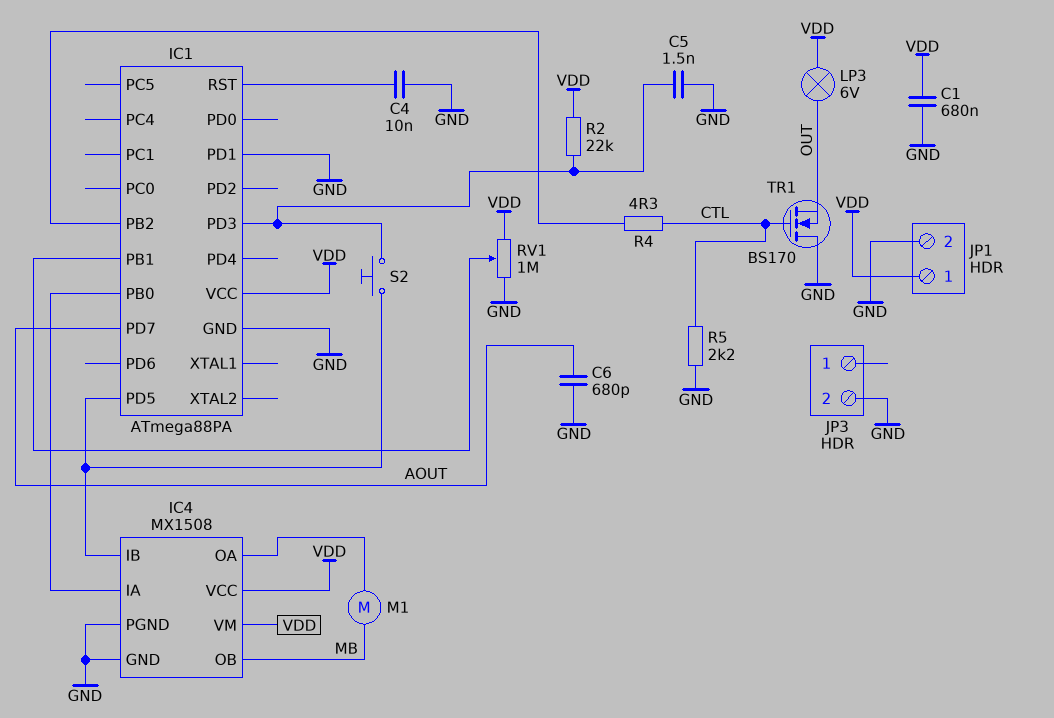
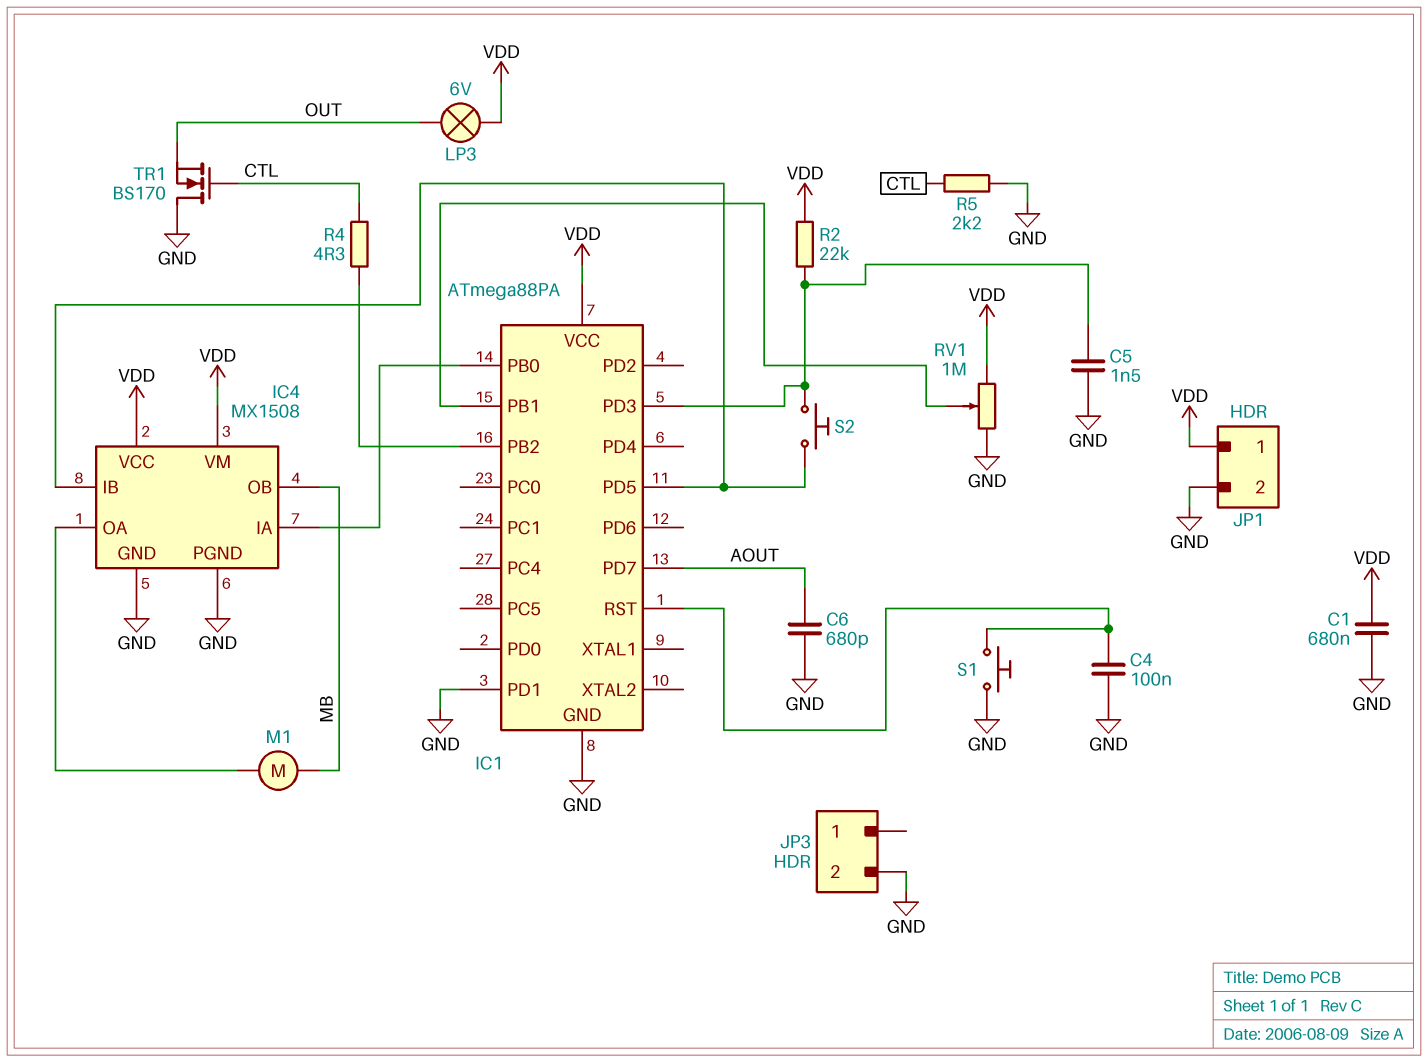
C4: 10nF (GND, IC1/RST) -> 100nF (GND, IC1/RST)
S1: none -> button (GND, IC1/RST)

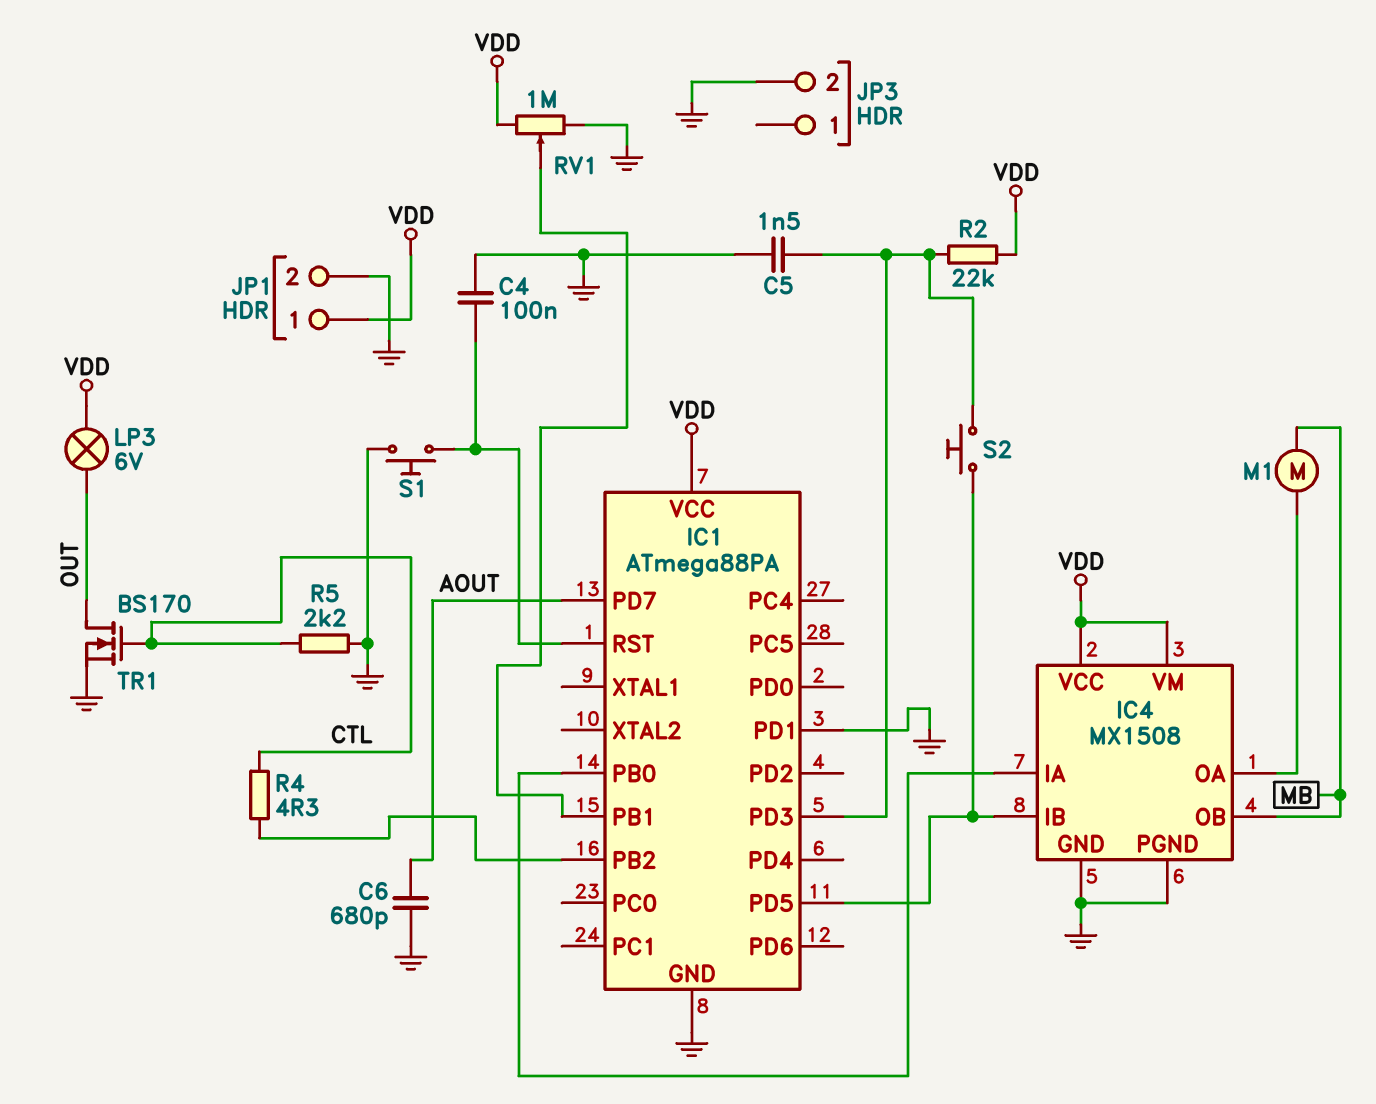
C1: 680nF (GND, VDD) -> none
TR1: NMOS BS170 (G CTL, D GND, S OUT) -> NMOS BS170 (G CTL, D OUT, S GND)

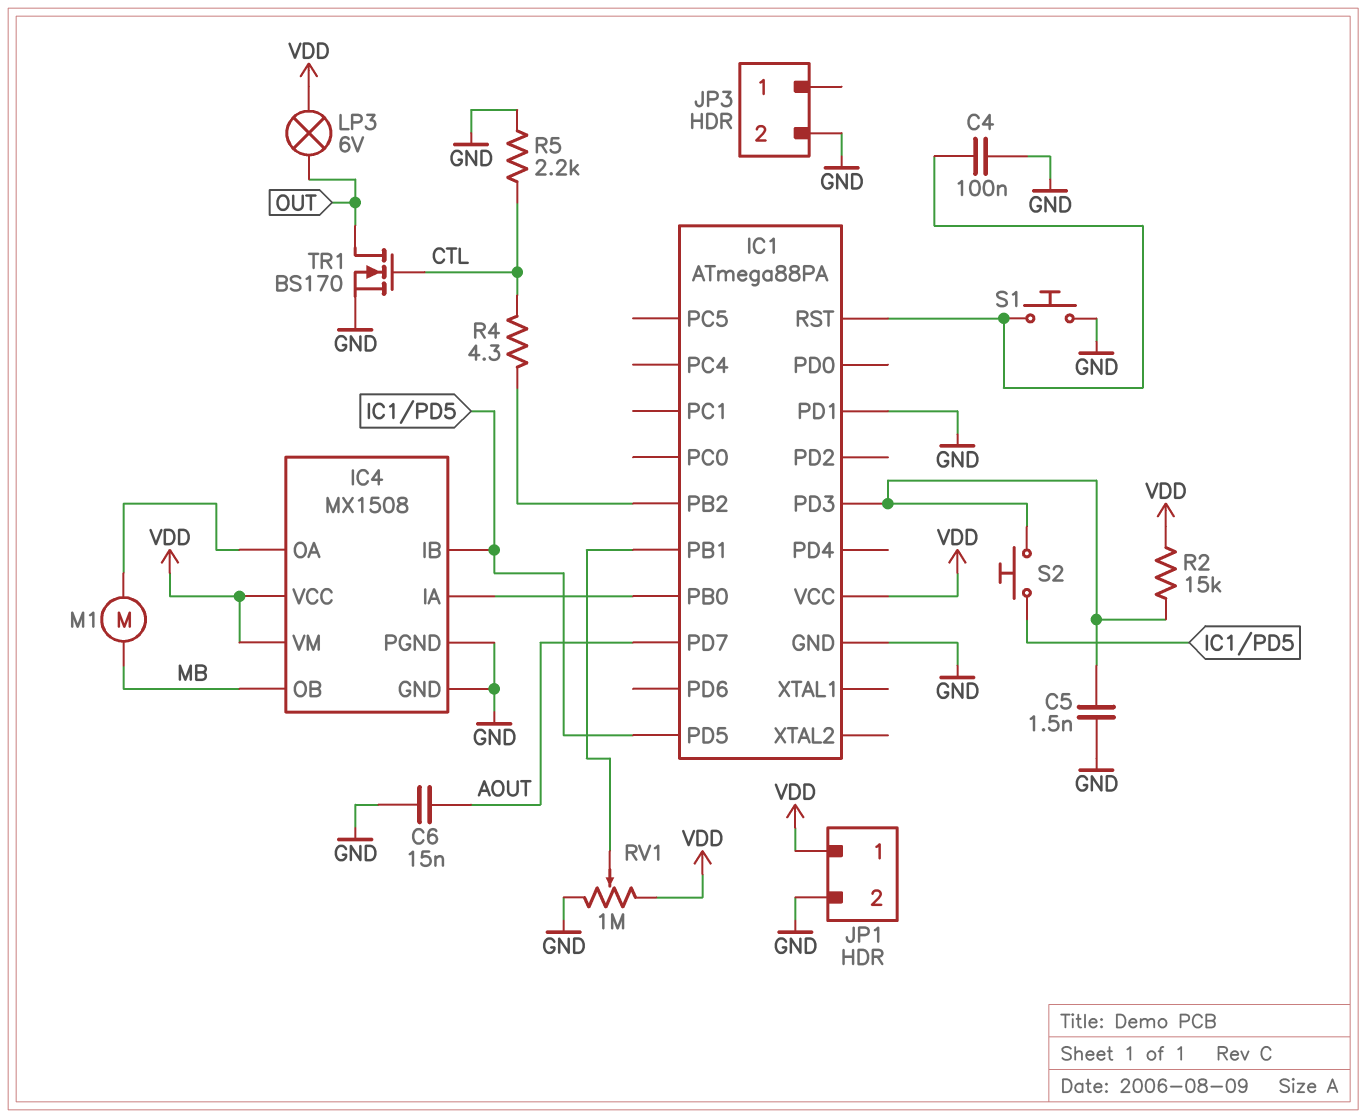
C6: 680pF (AOUT, GND) -> 15nF (AOUT, GND)
R2: 22k (IC1/PD3, VDD) -> 15k (IC1/PD3, VDD)

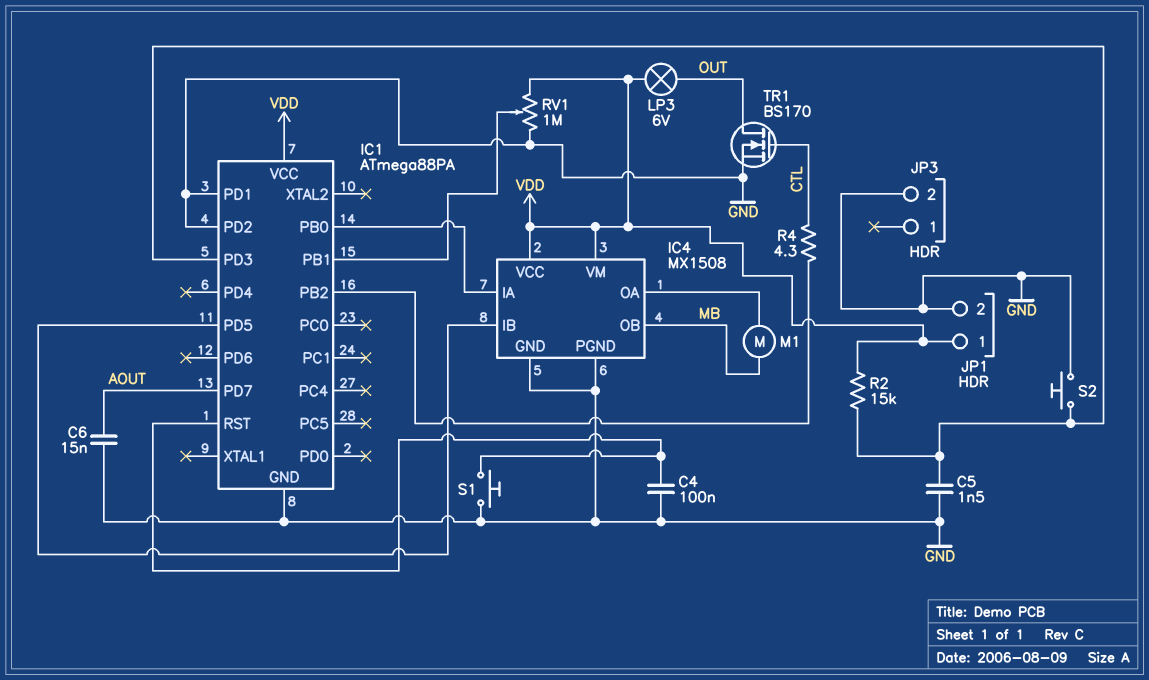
IC1 pin PD2: none -> GND
R5: 2.2k (CTL, GND) -> none
S2: button (IC1/PD3, IC1/PD5) -> button (GND, IC1/PD3)

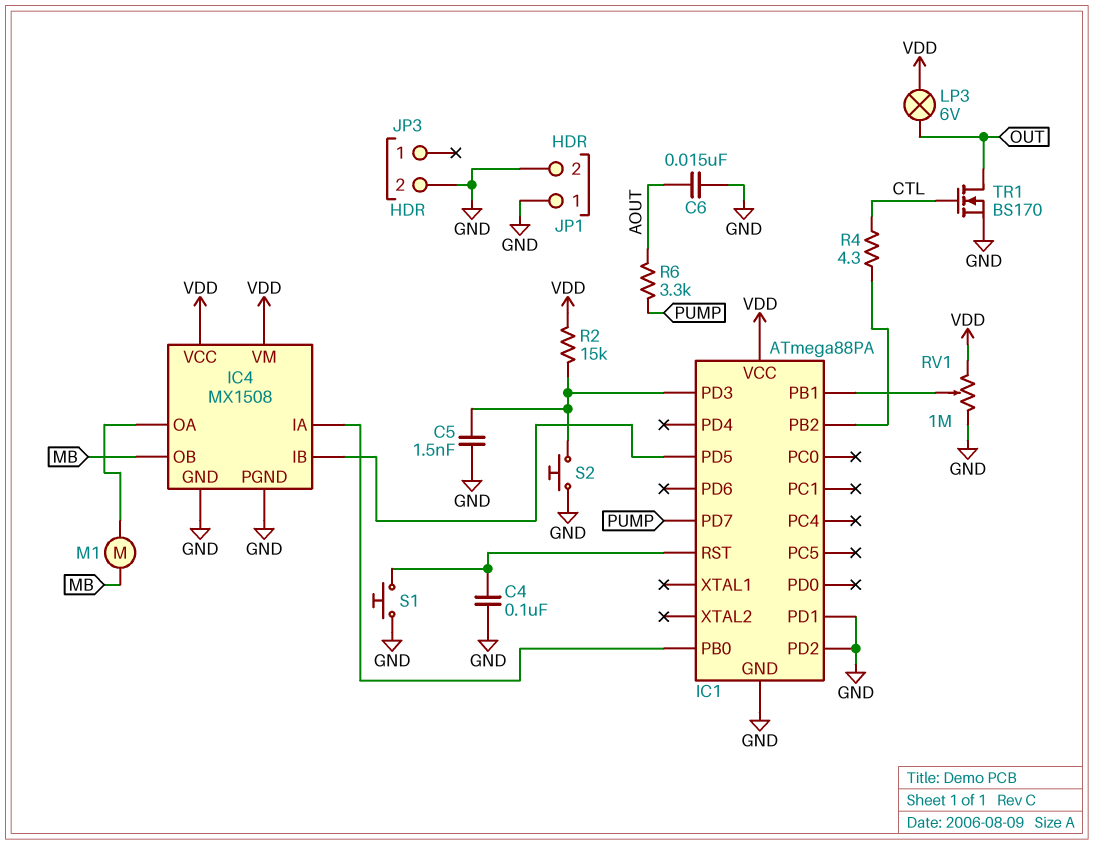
IC1 pin PD7: AOUT -> PUMP
JP1 pin 1: VDD -> GND
R6: none -> 3.3k (AOUT, PUMP)

